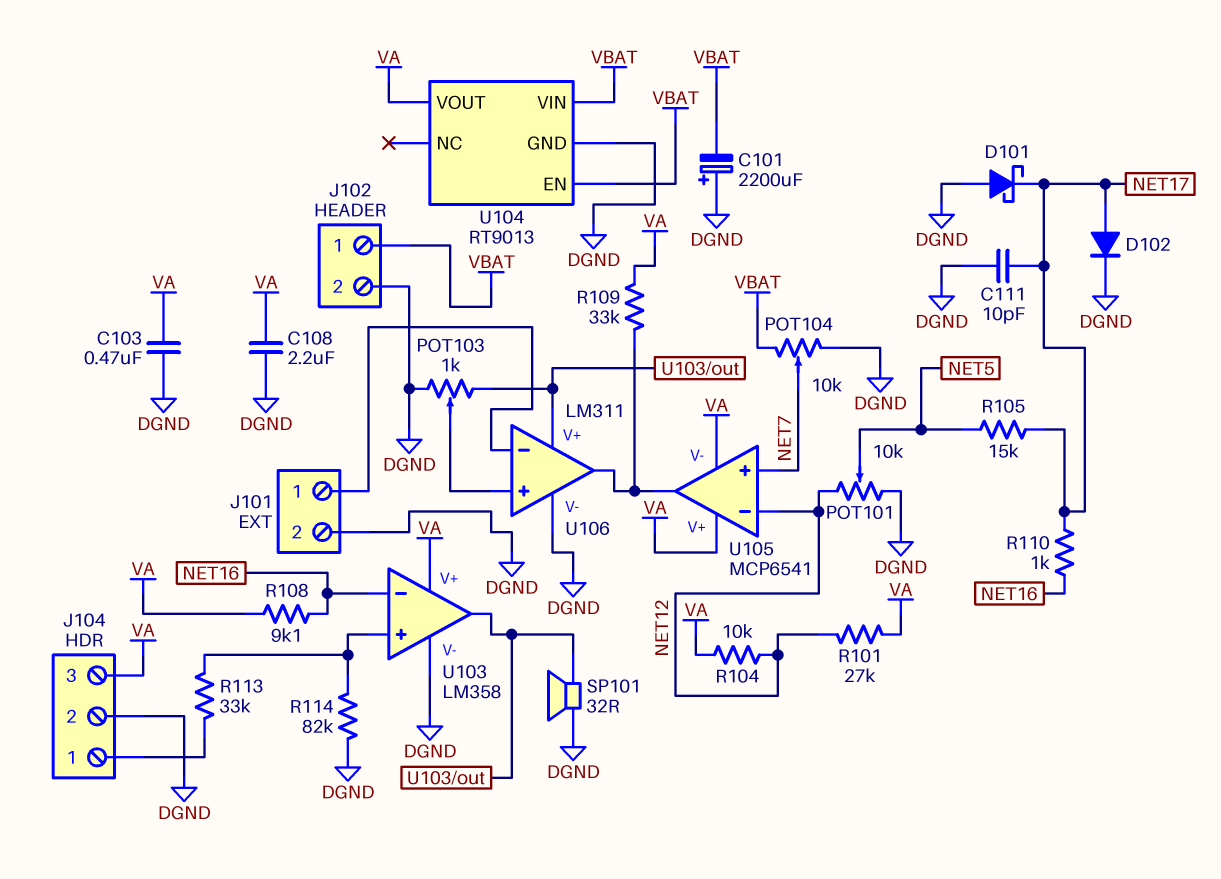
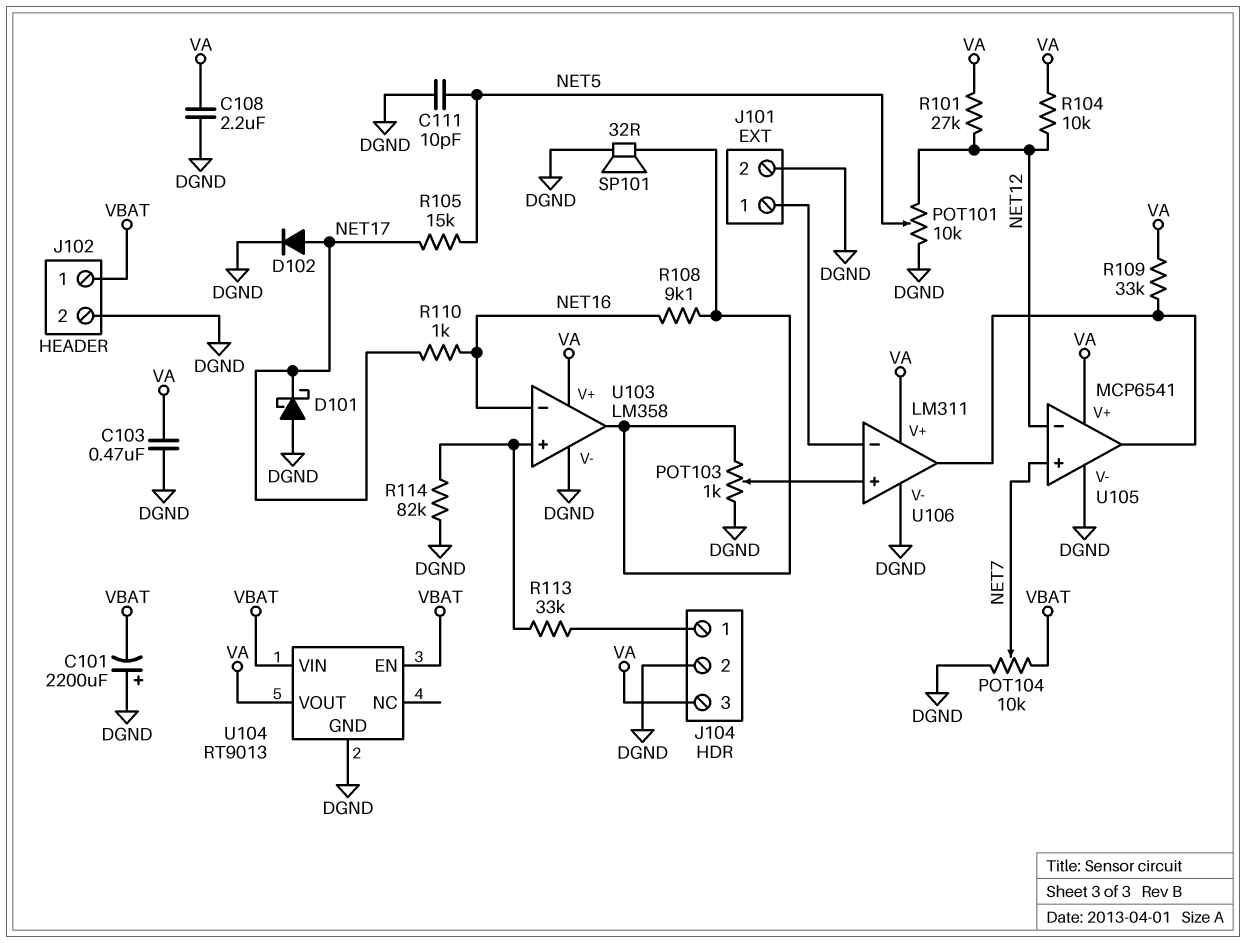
C111: 10pF (DGND, NET17) -> 10pF (DGND, NET5)
R108: 9.1k (NET16, VA) -> 9.1k (NET16, U103/out)
U105 pin V-: VA -> DGND
U106 pin V+: U103/out -> VA

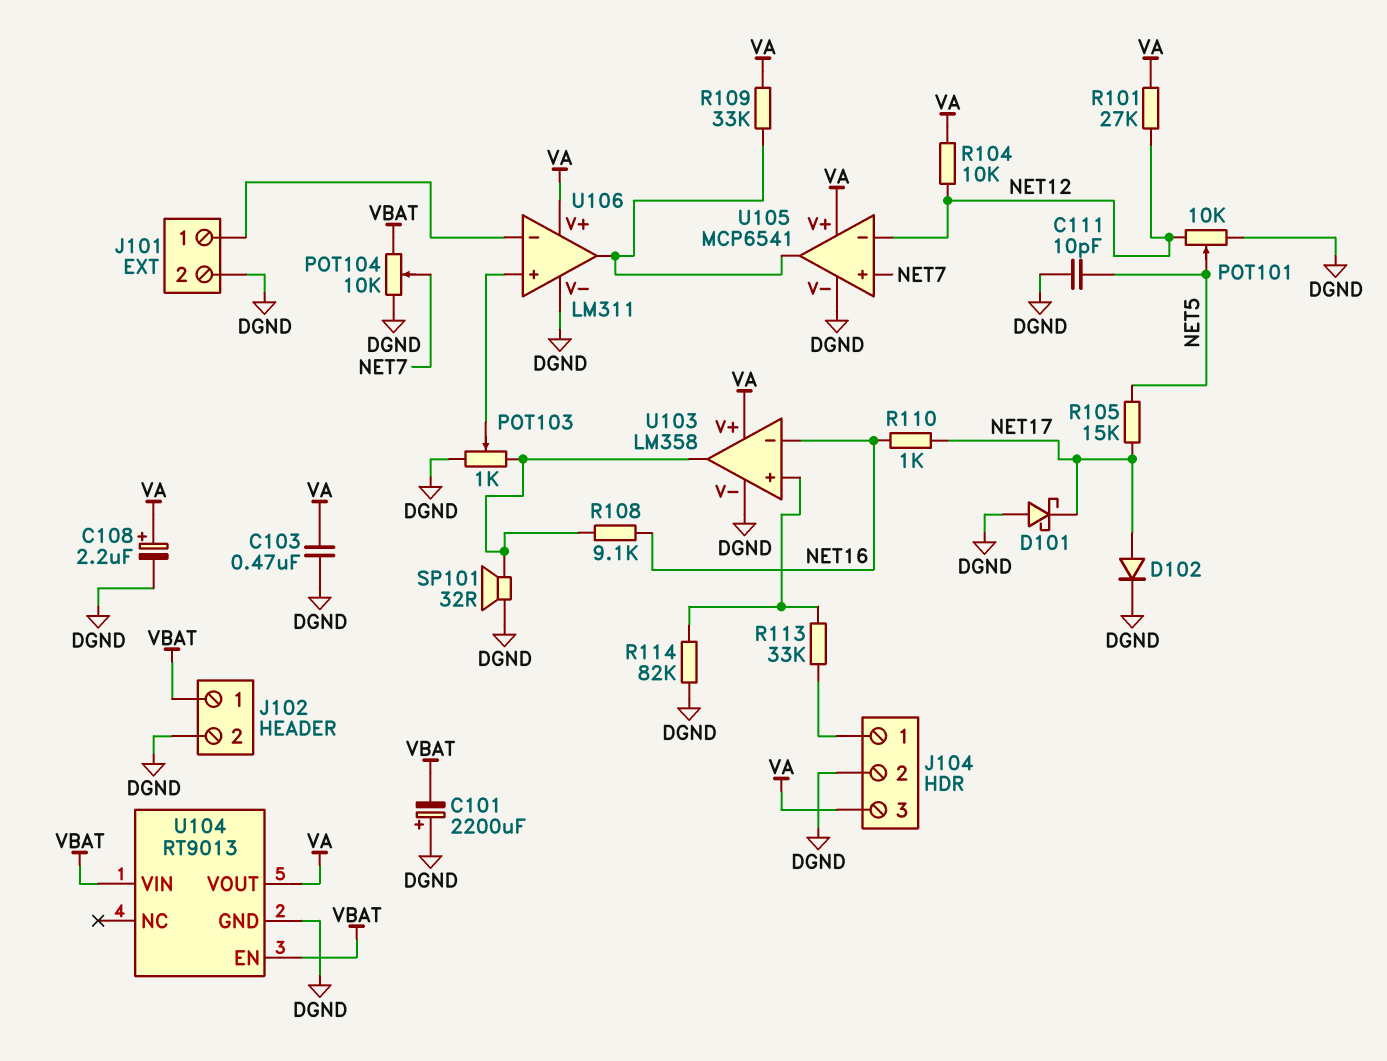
C108: 2.2uF (DGND, VA) -> 2.2uF (plus VA, minus DGND)

